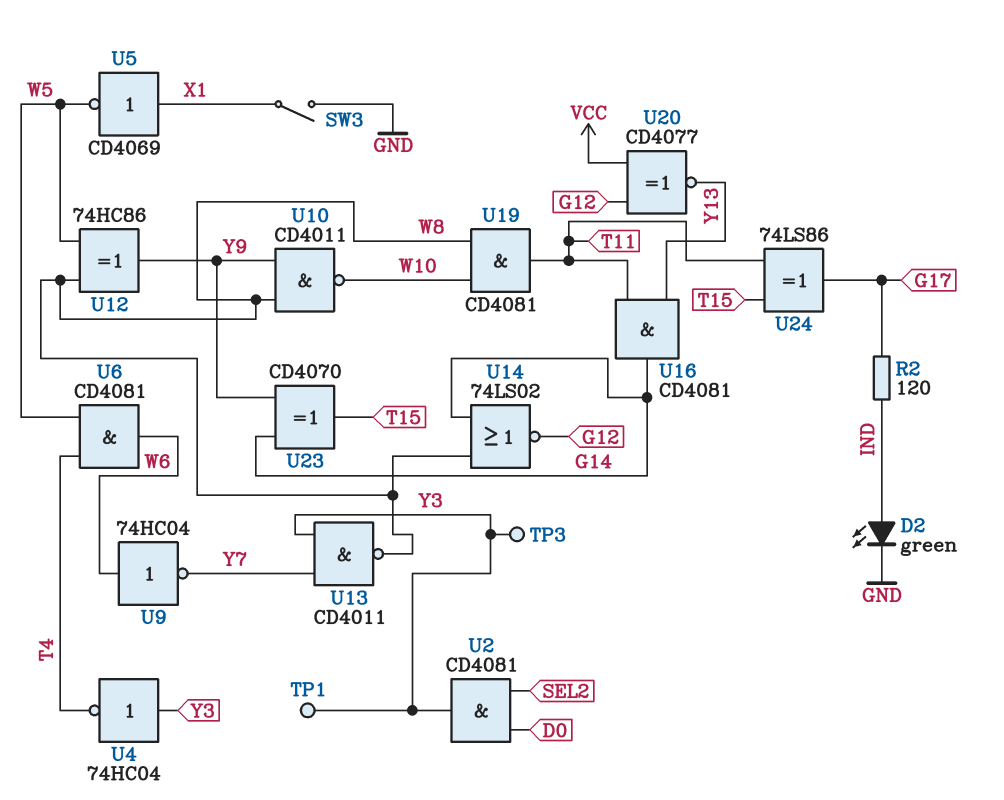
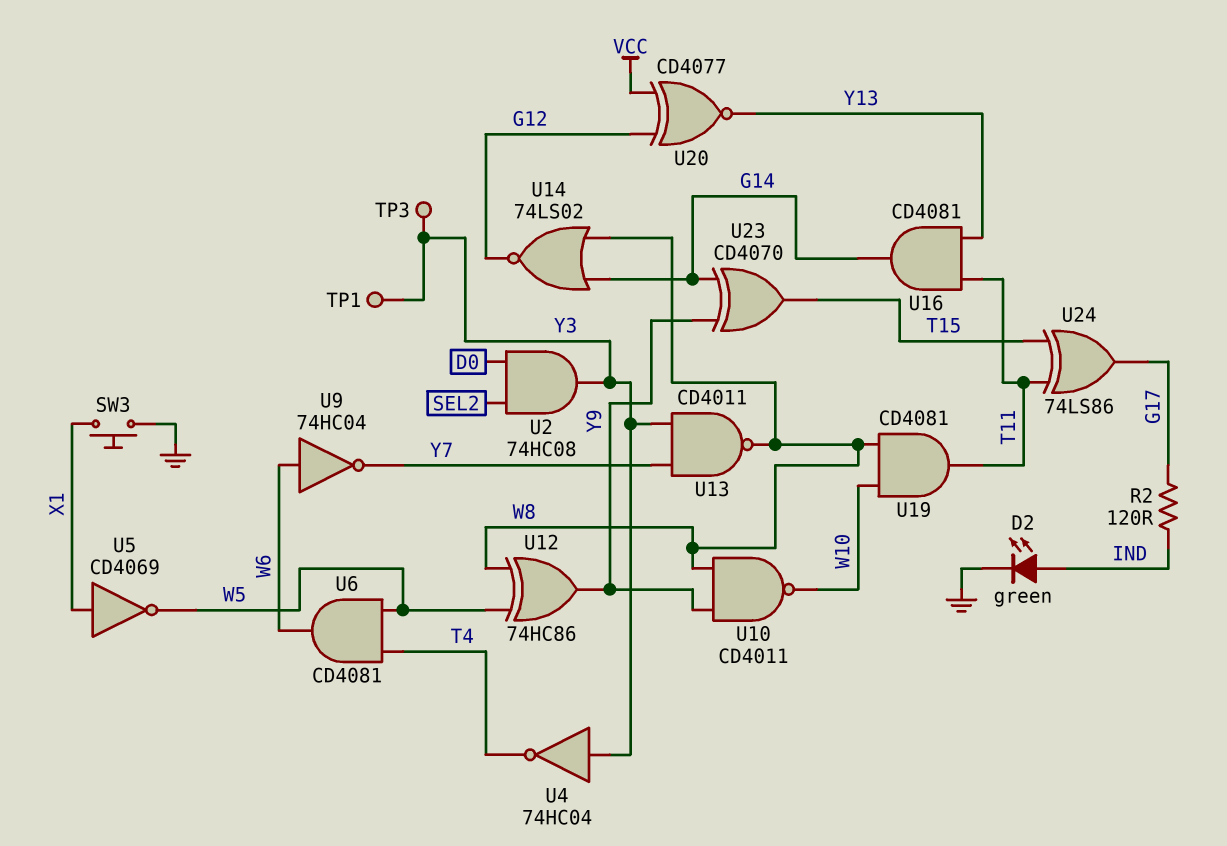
SW3: switch (GND, X1) -> button (GND, X1)
U2: AND CD4081 (in D0, in SEL2, out Y3) -> AND 74HC08 (in D0, in SEL2, out Y3)

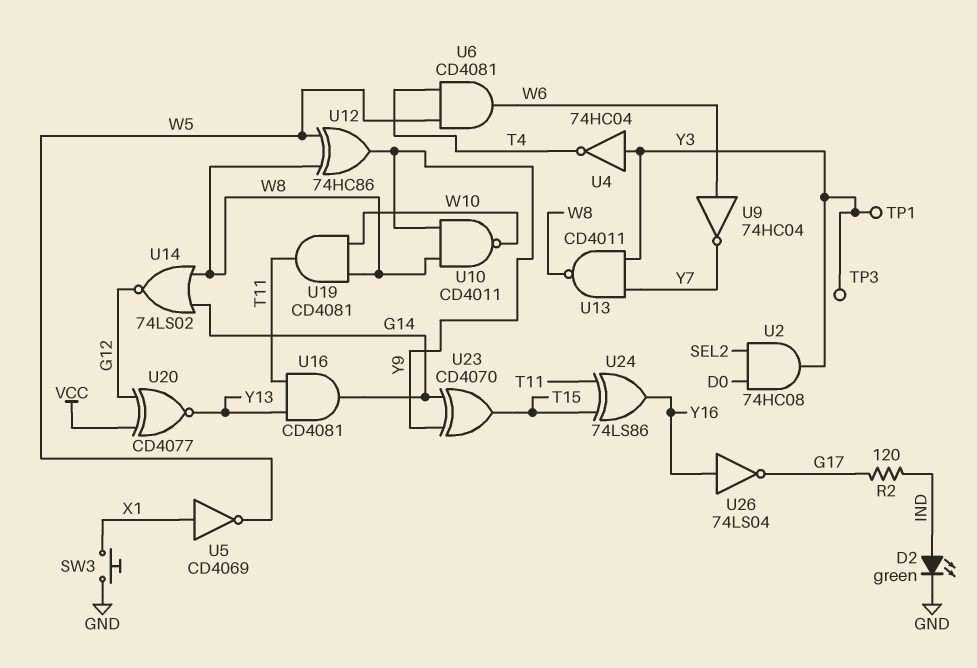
U24: XOR 74LS86 (in T11, in T15, out G17) -> XOR 74LS86 (in T11, in T15, out Y16)
U26: none -> NOT 74LS04 (in Y16, out G17)

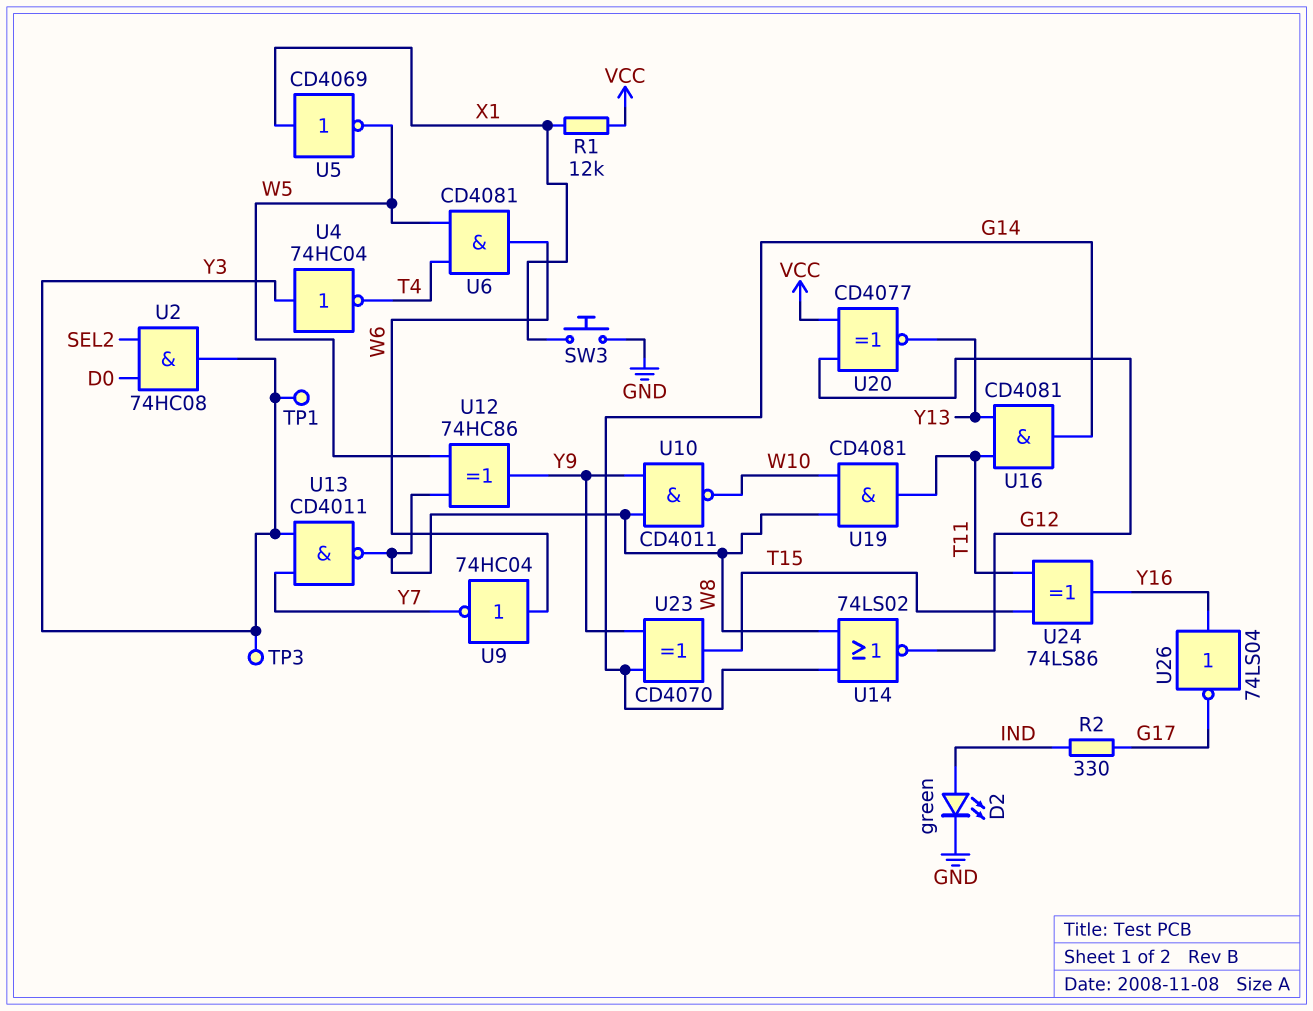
R1: none -> 12k (VCC, X1)
R2: 120 (G17, IND) -> 330 (G17, IND)

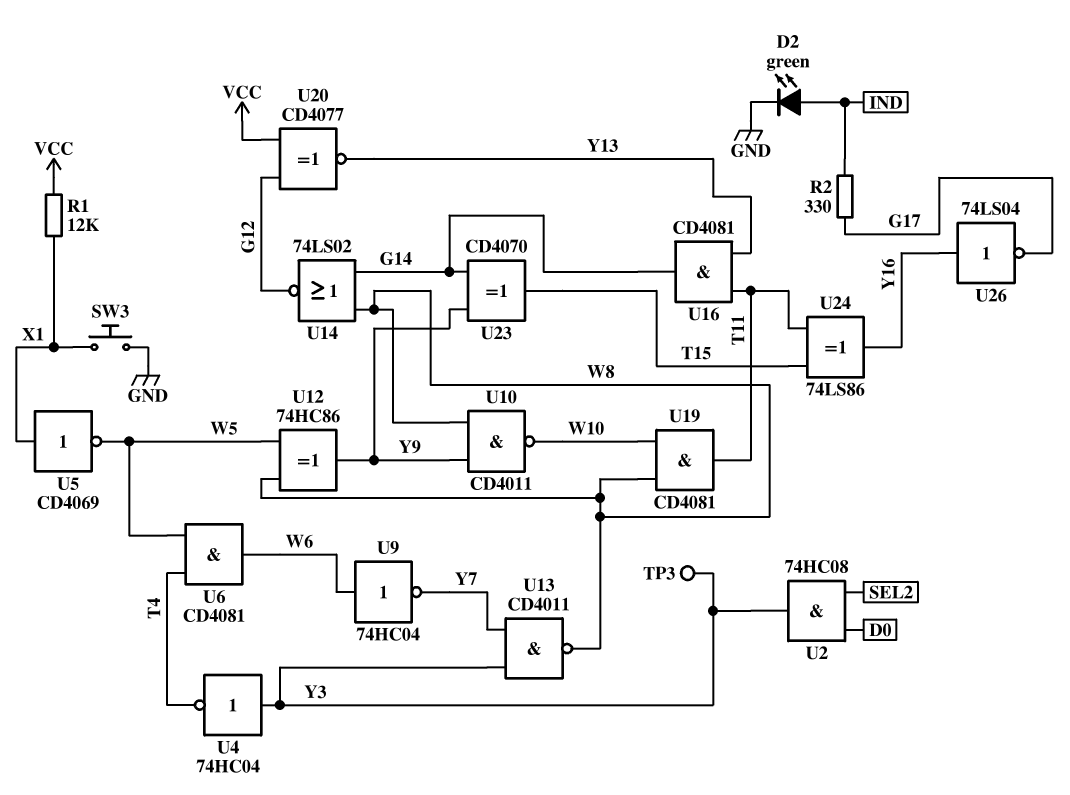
TP1: test point (Y3) -> none

